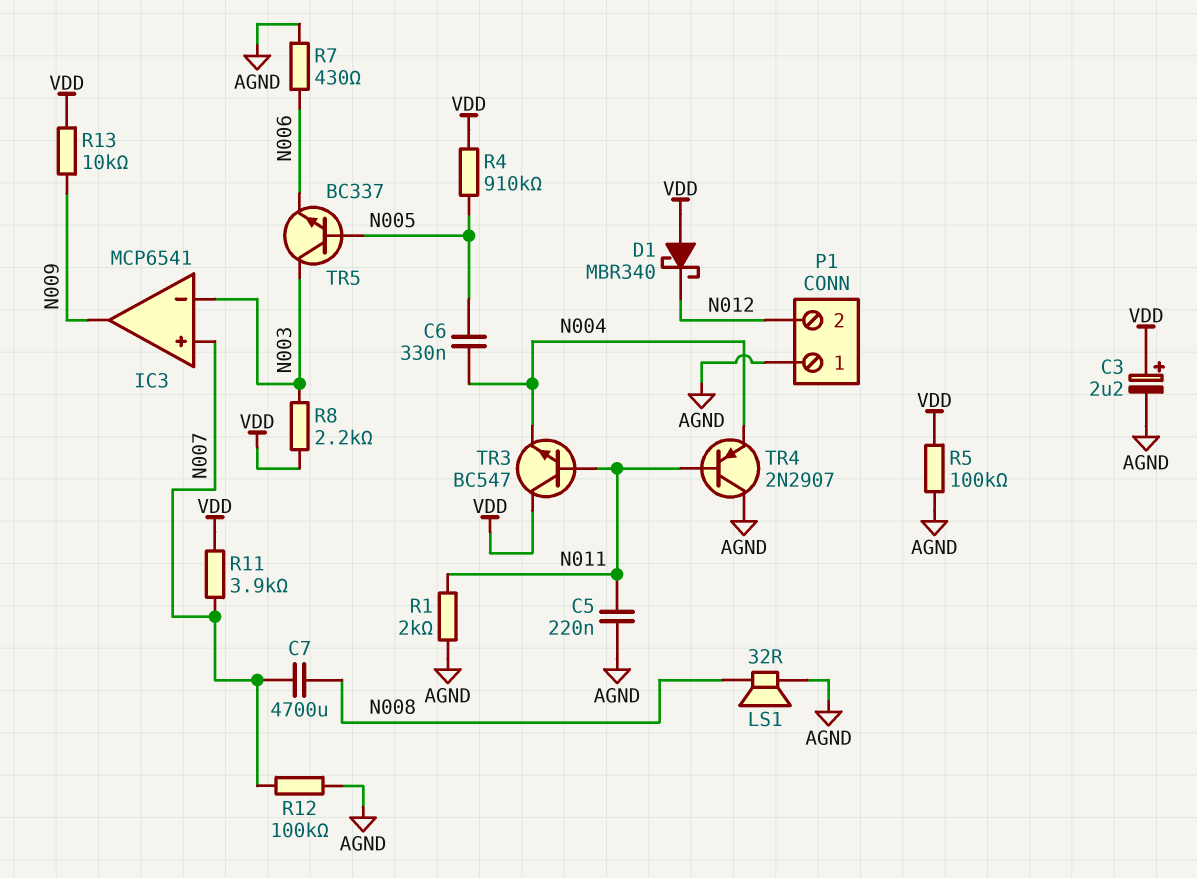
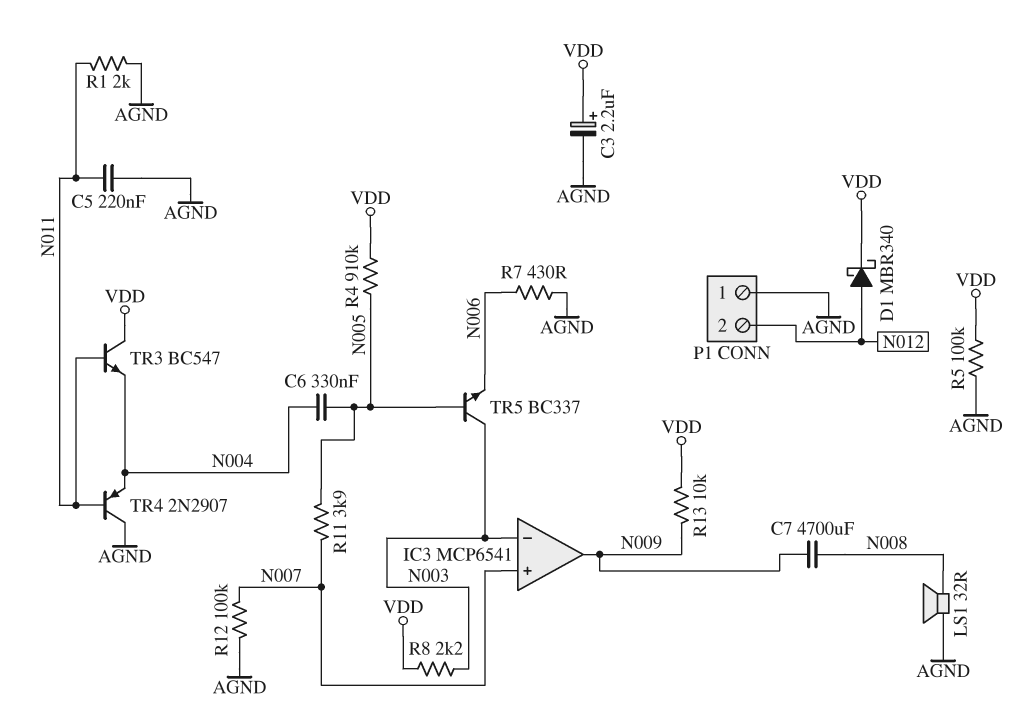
C7: 4700uF (N007, N008) -> 4700uF (N008, N009)
D1: schottky MBR340 (A VDD, K N012) -> schottky MBR340 (A N012, K VDD)
R11: 3.9k (N007, VDD) -> 3.9k (N005, N007)

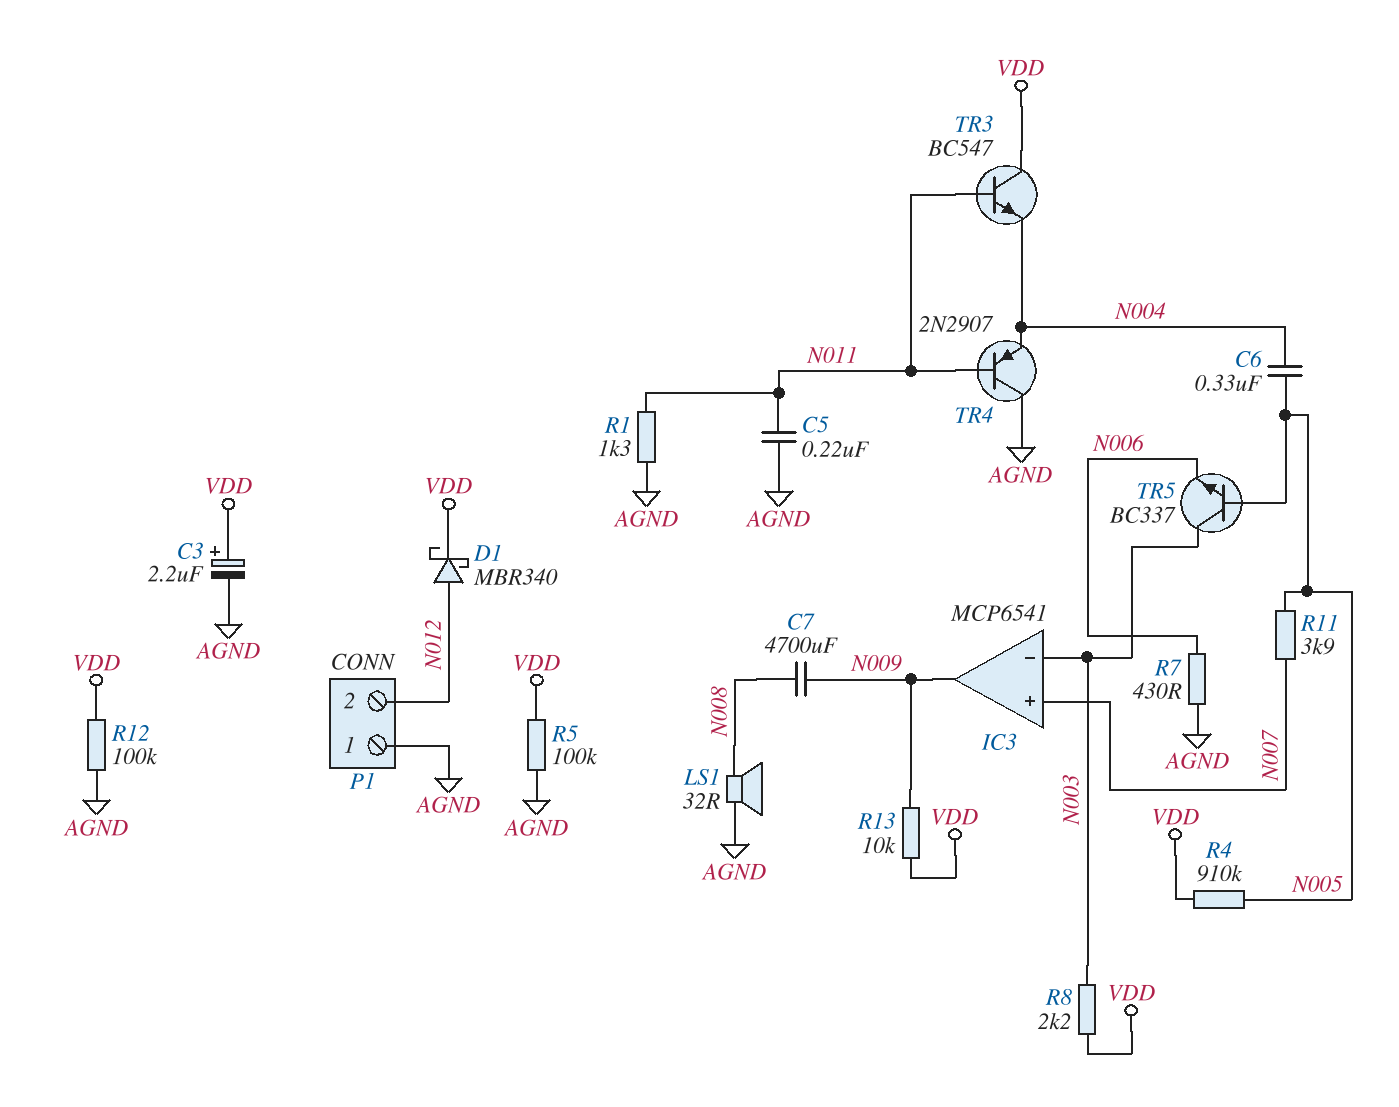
R1: 2k (AGND, N011) -> 1.3k (AGND, N011)
R12: 100k (AGND, N007) -> 100k (AGND, VDD)

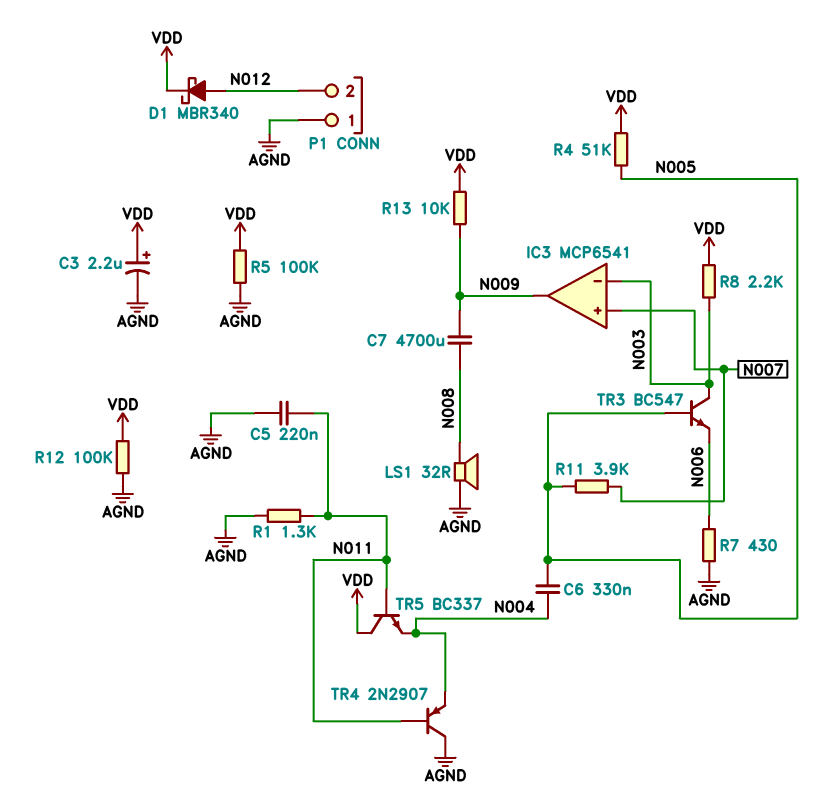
R4: 910k (N005, VDD) -> 51k (N005, VDD)
TR3: NPN BC547 (B N011, C VDD, E N004) -> NPN BC547 (B N005, C N003, E N006)
TR5: NPN BC337 (B N005, C N003, E N006) -> NPN BC337 (B N011, C VDD, E N004)

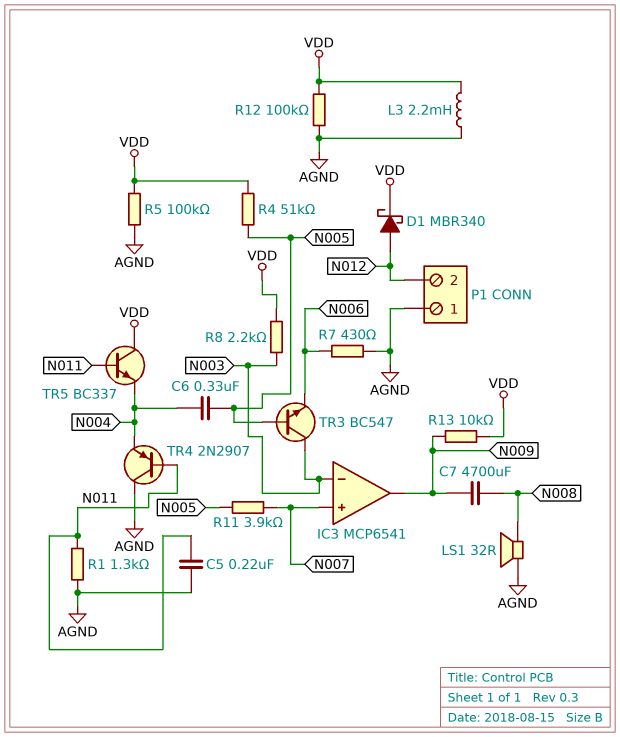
C3: 2.2uF (plus VDD, minus AGND) -> none
L3: none -> 2.2mH (AGND, VDD)

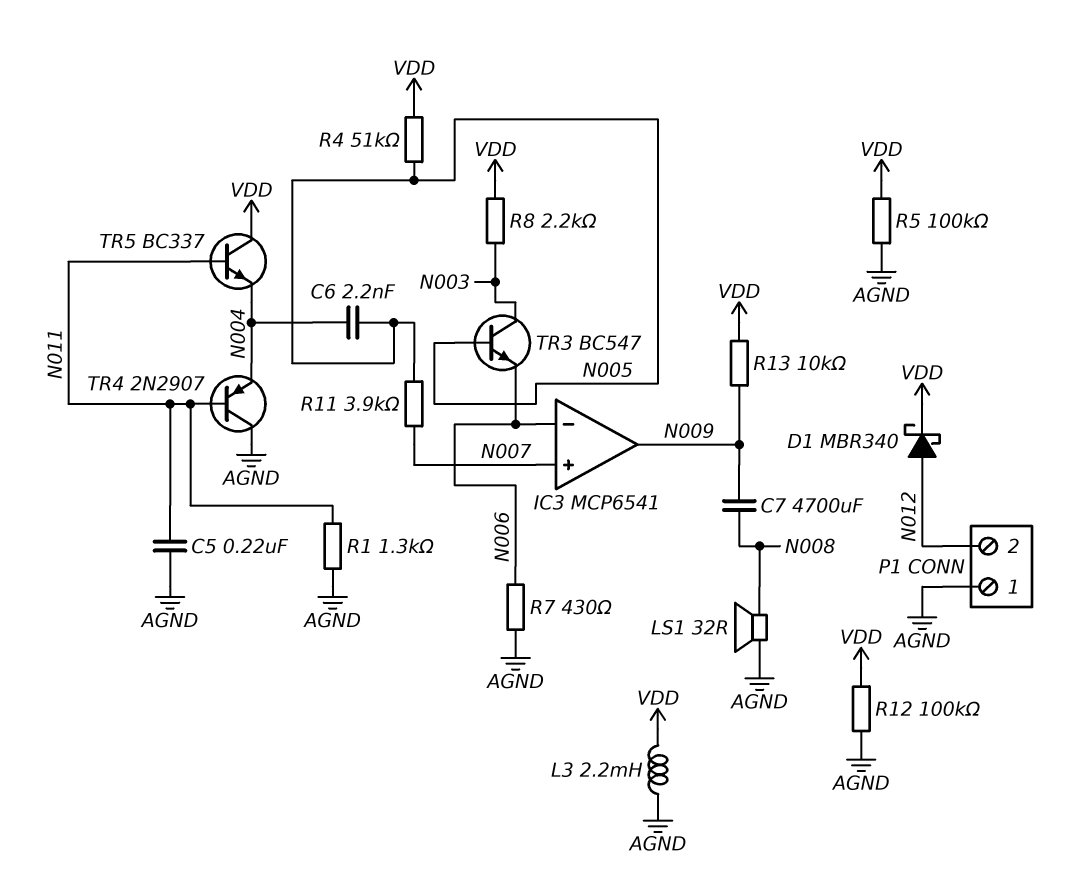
C6: 330nF (N004, N005) -> 2.2nF (N004, N005)
IC3 pin in-: N003 -> N006

